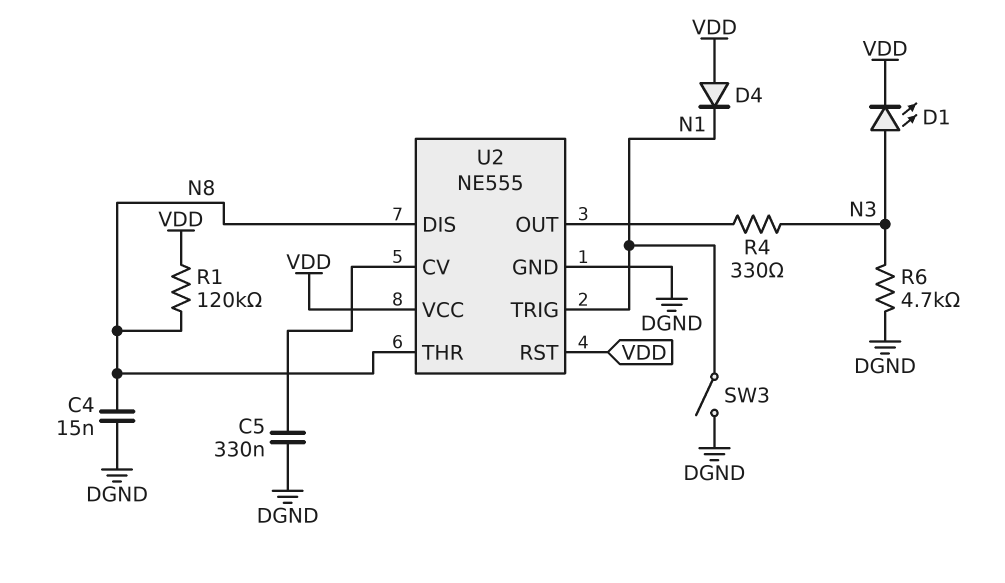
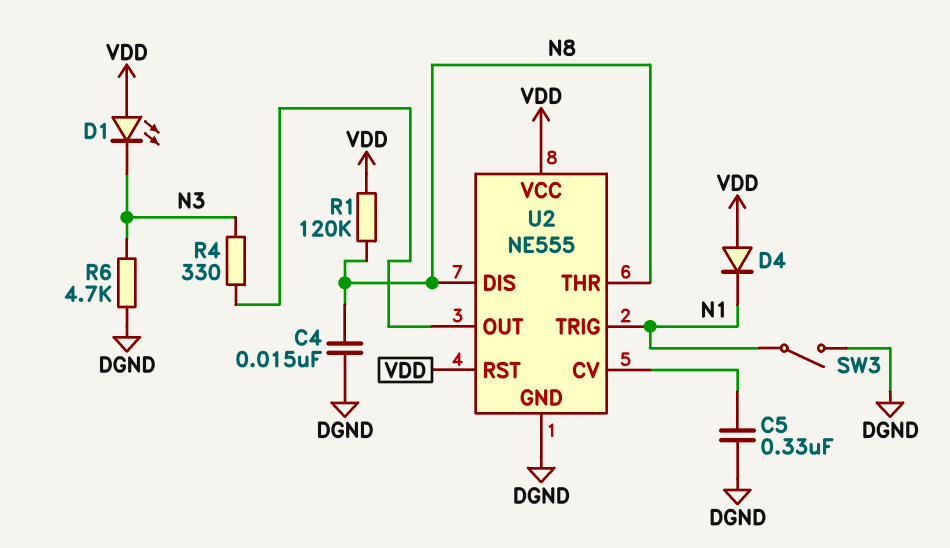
D1: LED (A N3, K VDD) -> LED (A VDD, K N3)

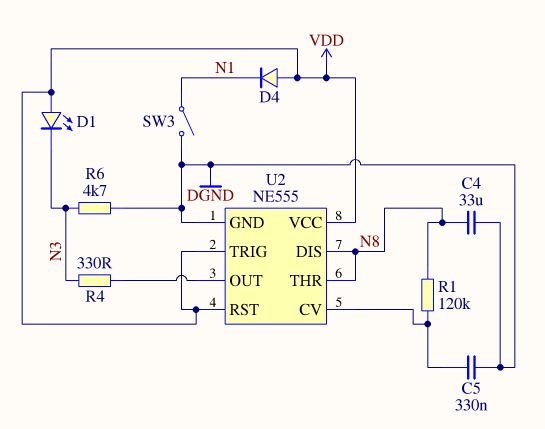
C4: 15nF (DGND, N8) -> 33uF (DGND, N8)
R1: 120k (N8, VDD) -> 120k (N8, U2/CV)
U2 pin TRIG: N1 -> VDD

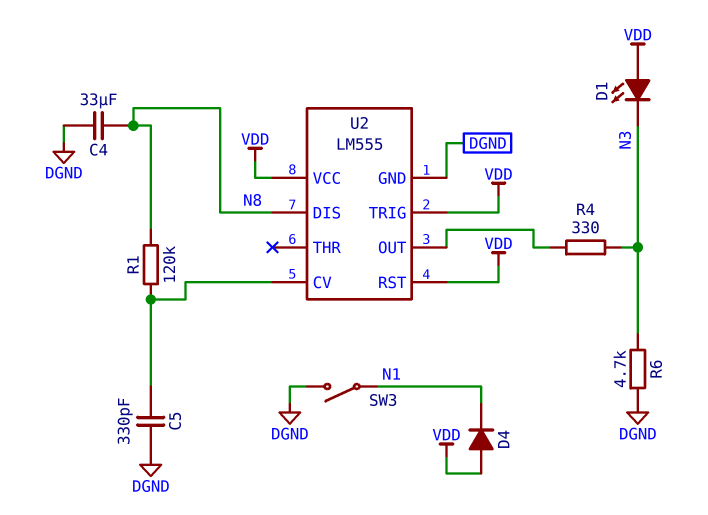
C5: 330nF (DGND, U2/CV) -> 330pF (DGND, U2/CV)
U2: NE555 -> LM555
U2 pin THR: N8 -> none

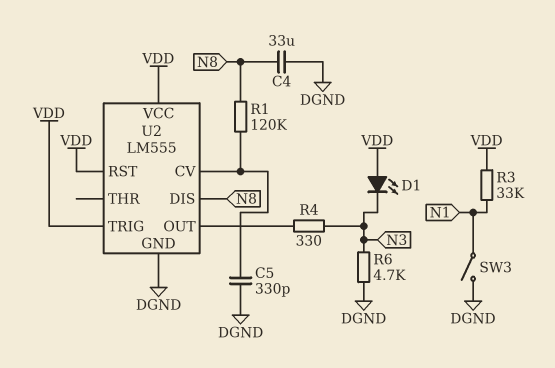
D4: diode (A VDD, K N1) -> none
R3: none -> 33k (N1, VDD)

